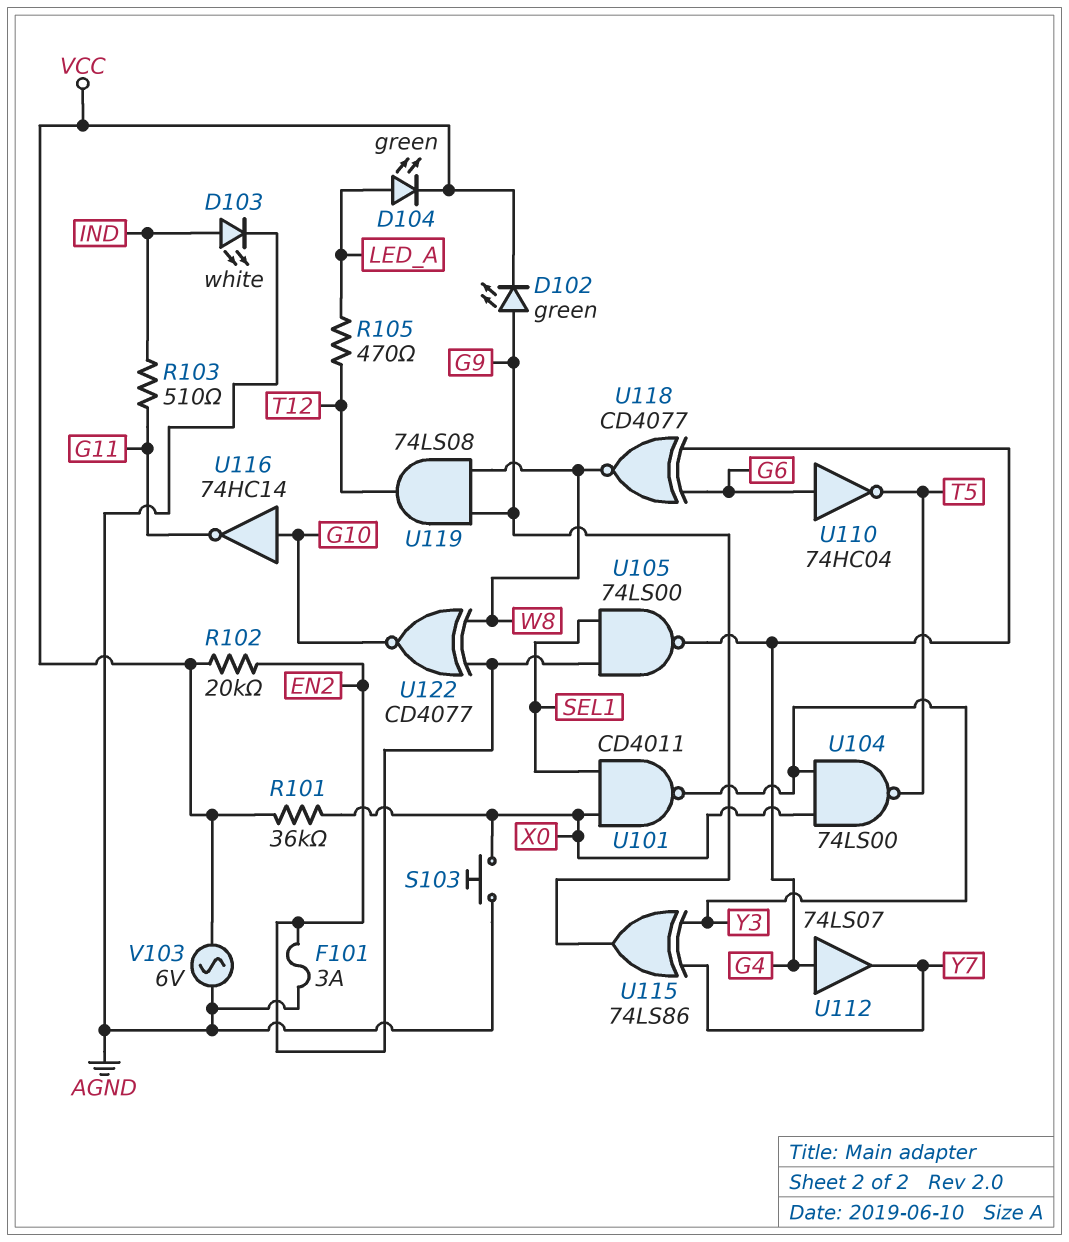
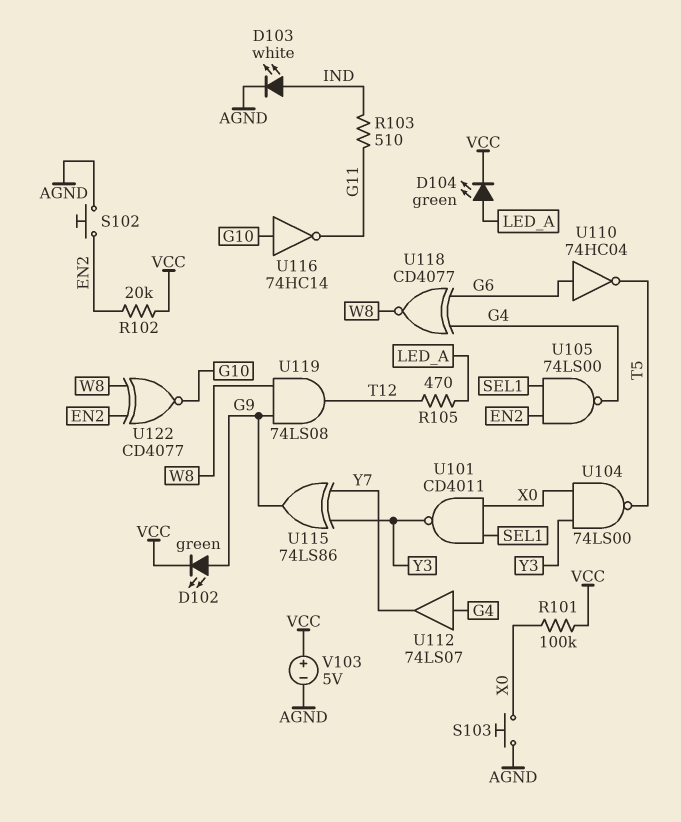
F101: 3A (AGND, EN2) -> none
R101: 36k (VCC, X0) -> 100k (VCC, X0)
S102: none -> button (AGND, EN2)
V103: AC 6V (AGND, VCC) -> 5V (plus VCC, minus AGND)

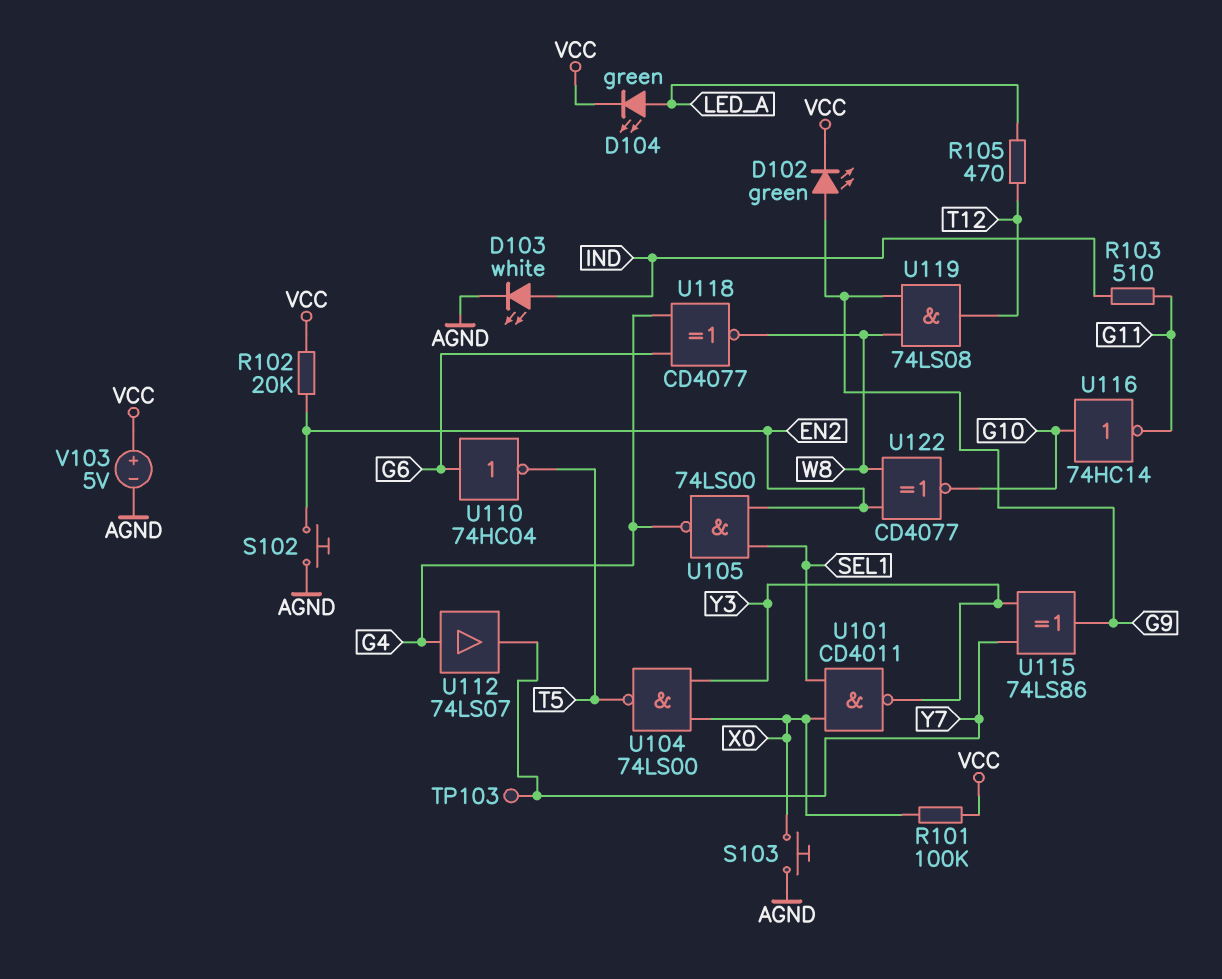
TP103: none -> test point (Y7)

